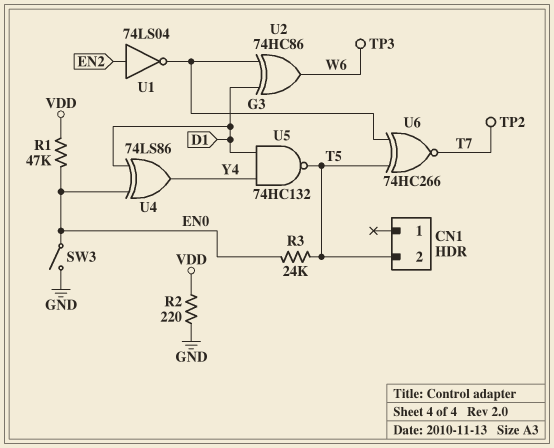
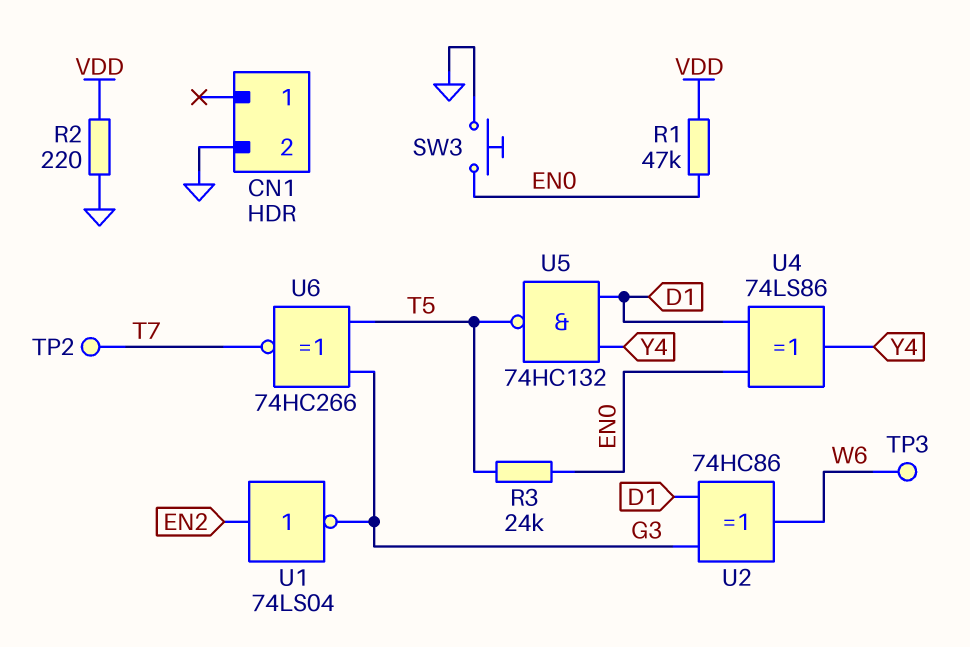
CN1 pin 2: T5 -> GND
SW3: switch (EN0, GND) -> button (EN0, GND)

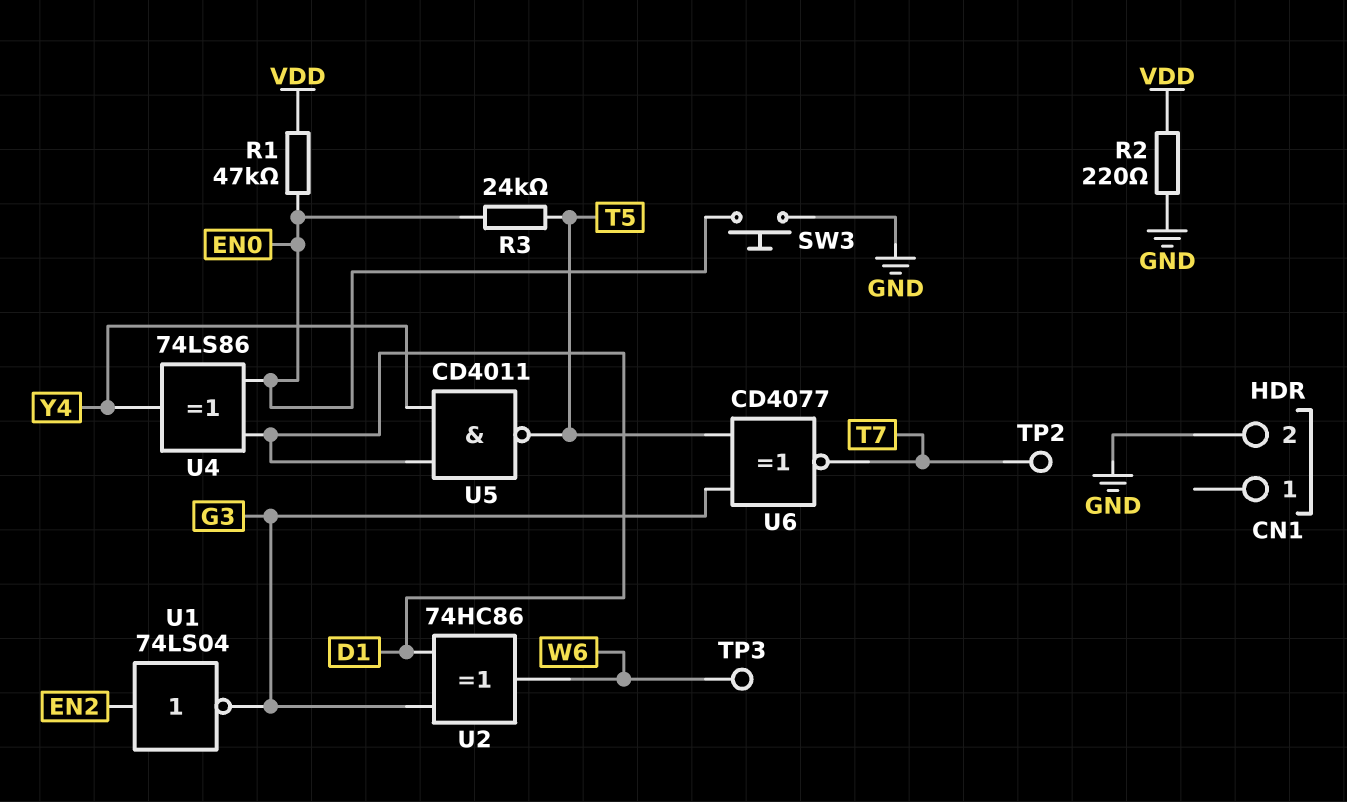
U5: NAND 74HC132 (in D1, in Y4, out T5) -> NAND CD4011 (in D1, in Y4, out T5)
U6: XNOR 74HC266 (in G3, in T5, out T7) -> XNOR CD4077 (in G3, in T5, out T7)

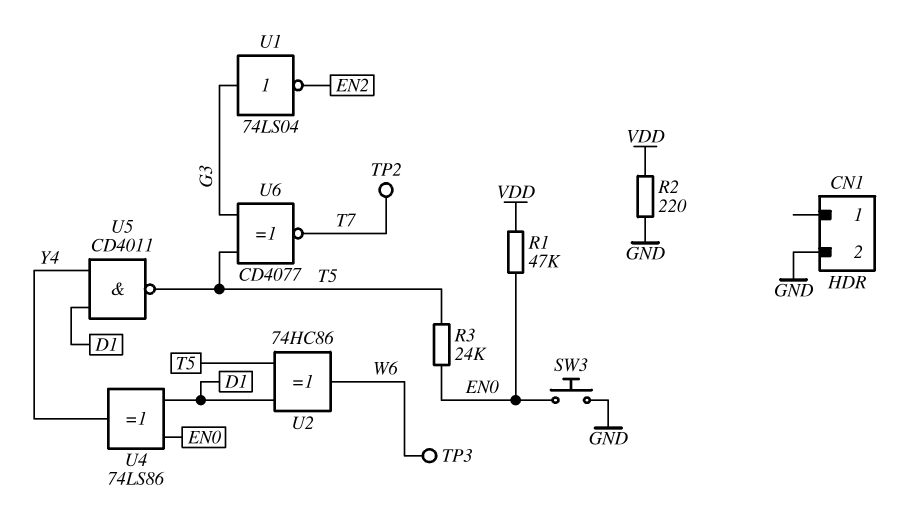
U1: NOT 74LS04 (in EN2, out G3) -> NOT 74LS04 (in G3, out EN2)
U2: XOR 74HC86 (in D1, in G3, out W6) -> XOR 74HC86 (in D1, in T5, out W6)

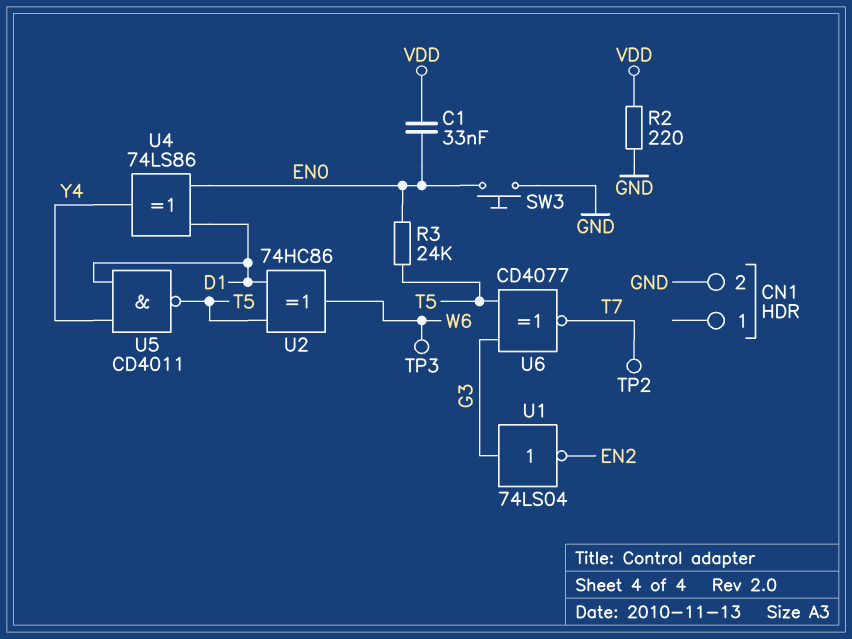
C1: none -> 33nF (EN0, VDD)
R1: 47k (EN0, VDD) -> none

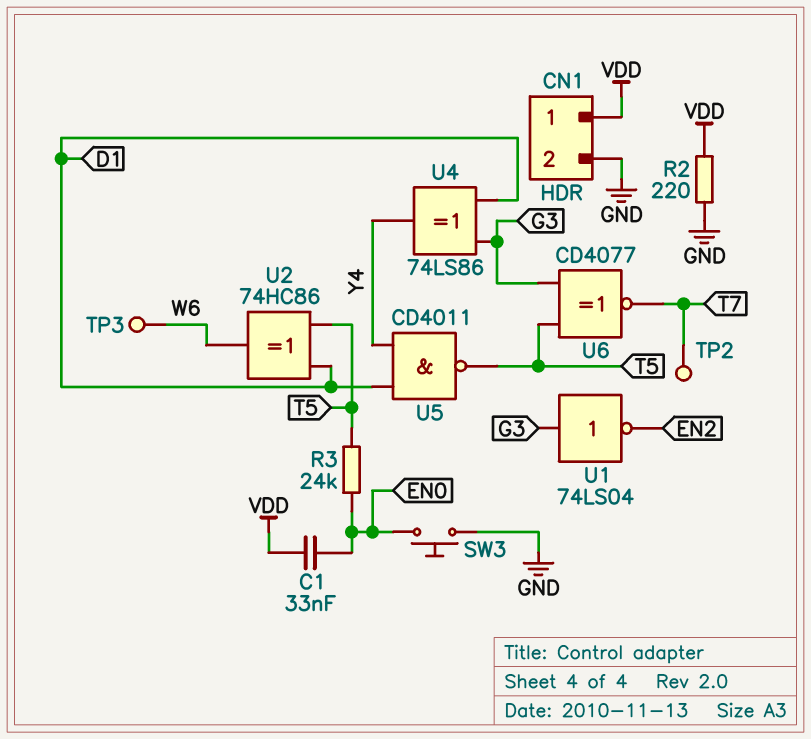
CN1 pin 1: none -> VDD
U4: XOR 74LS86 (in D1, in EN0, out Y4) -> XOR 74LS86 (in D1, in G3, out Y4)

